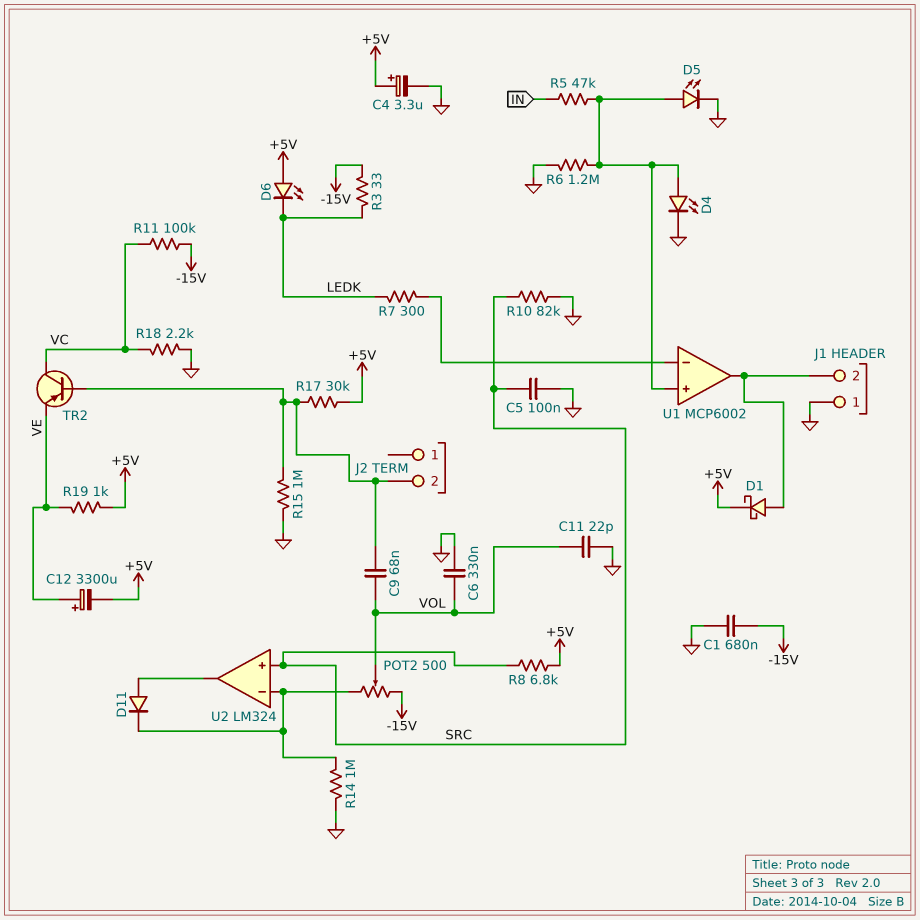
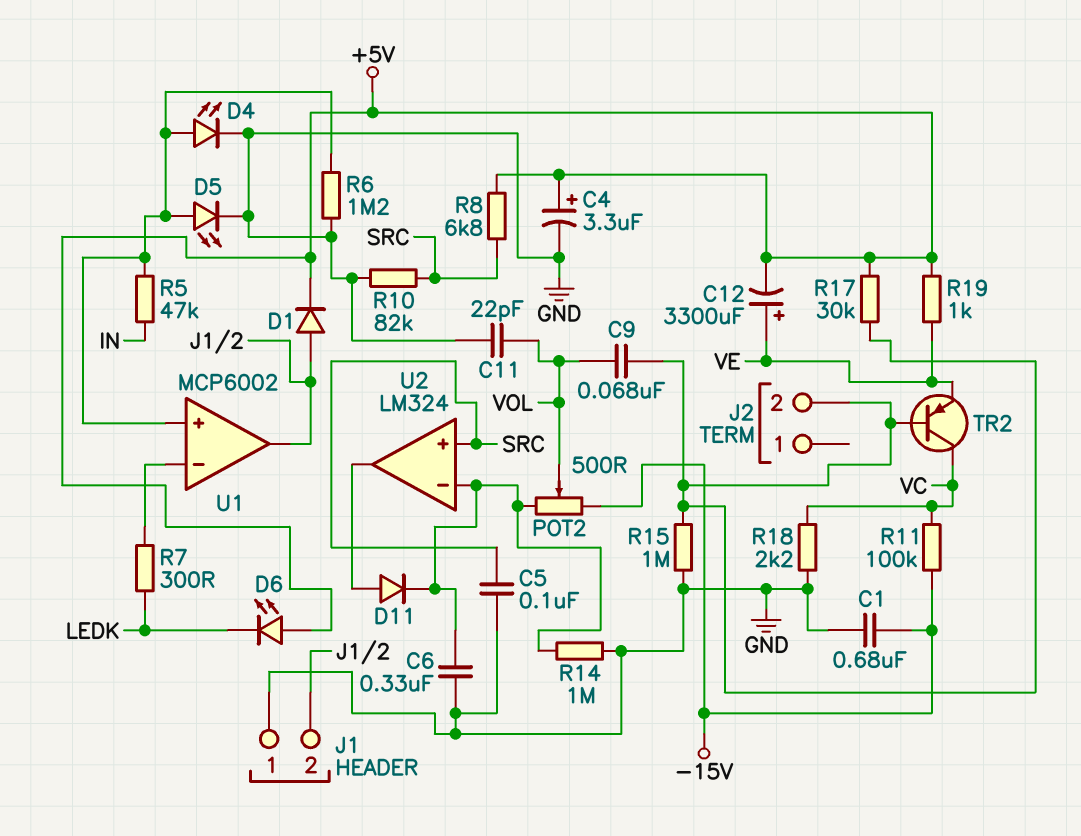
C6: 330nF (GND, VOL) -> 330nF (GND, U2/in-)
D1: schottky (A J1/2, K +5V) -> diode (A J1/2, K +5V)
R3: 33 (-15V, LEDK) -> none

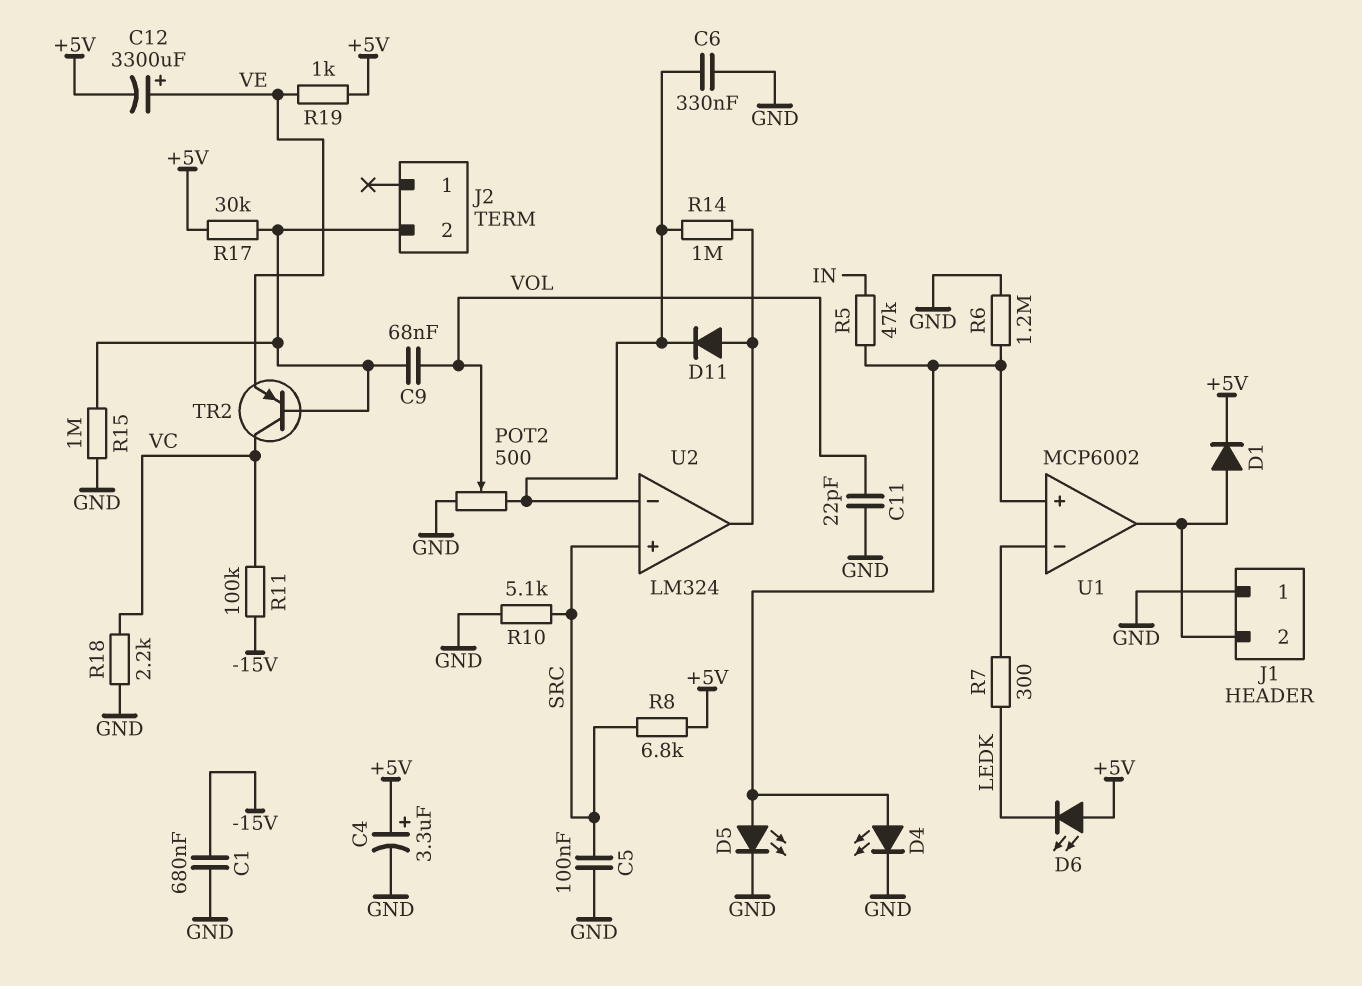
POT2: 500 (-15V, U2/in-, wiper VOL) -> 500 (GND, U2/in-, wiper VOL)
R10: 82k (GND, SRC) -> 5.1k (GND, SRC)
R14: 1M (GND, U2/in-) -> 1M (U2/in-, U2/out)

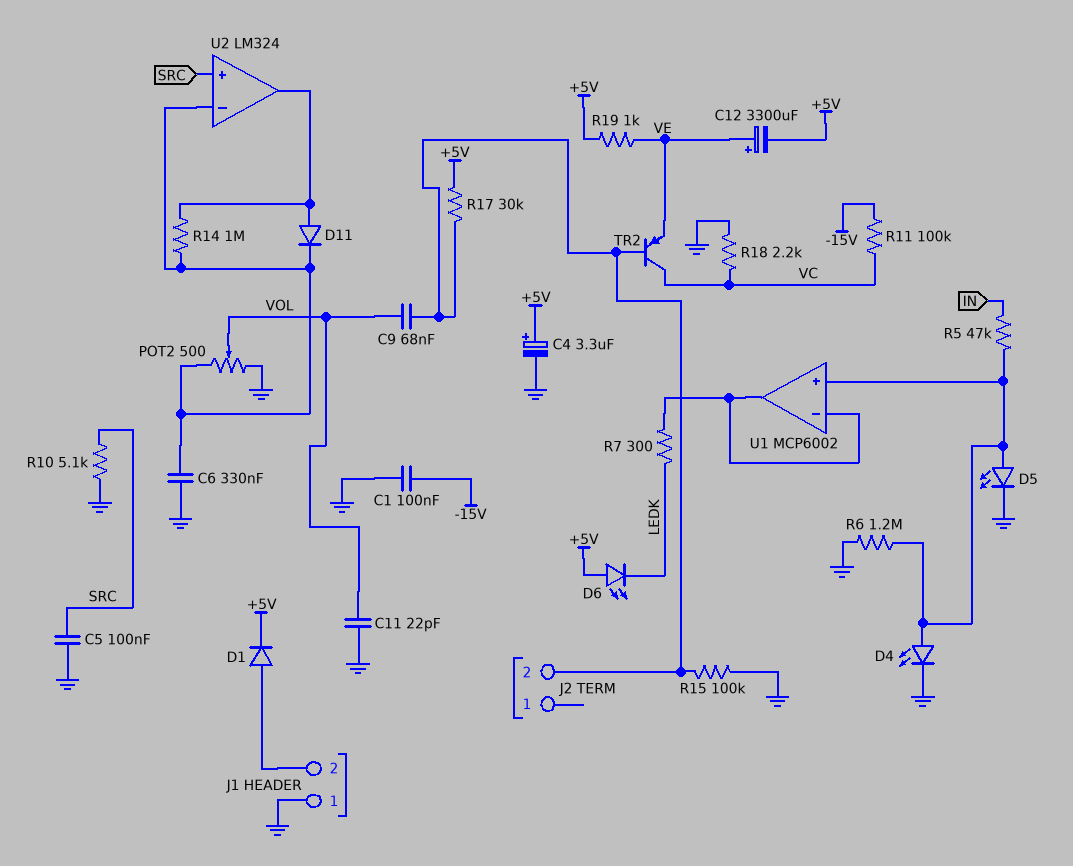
C1: 680nF (-15V, GND) -> 100nF (-15V, GND)
R8: 6.8k (+5V, SRC) -> none
R15: 1M (GND, J2/2) -> 100k (GND, J2/2)
U1 pin out: J1/2 -> U1/in-

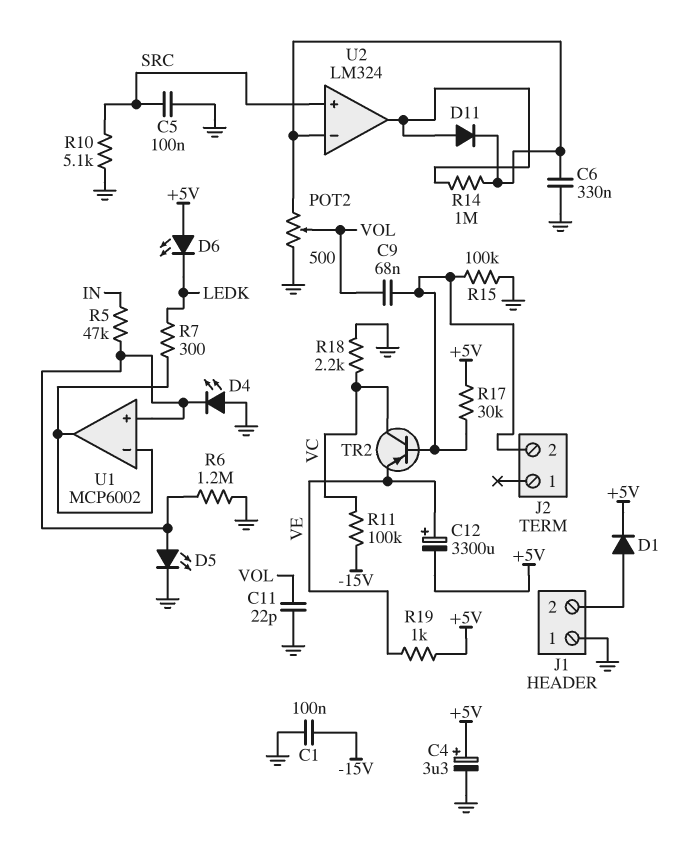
D4: LED (A U1/in+, K GND) -> LED (A GND, K U1/in+)

